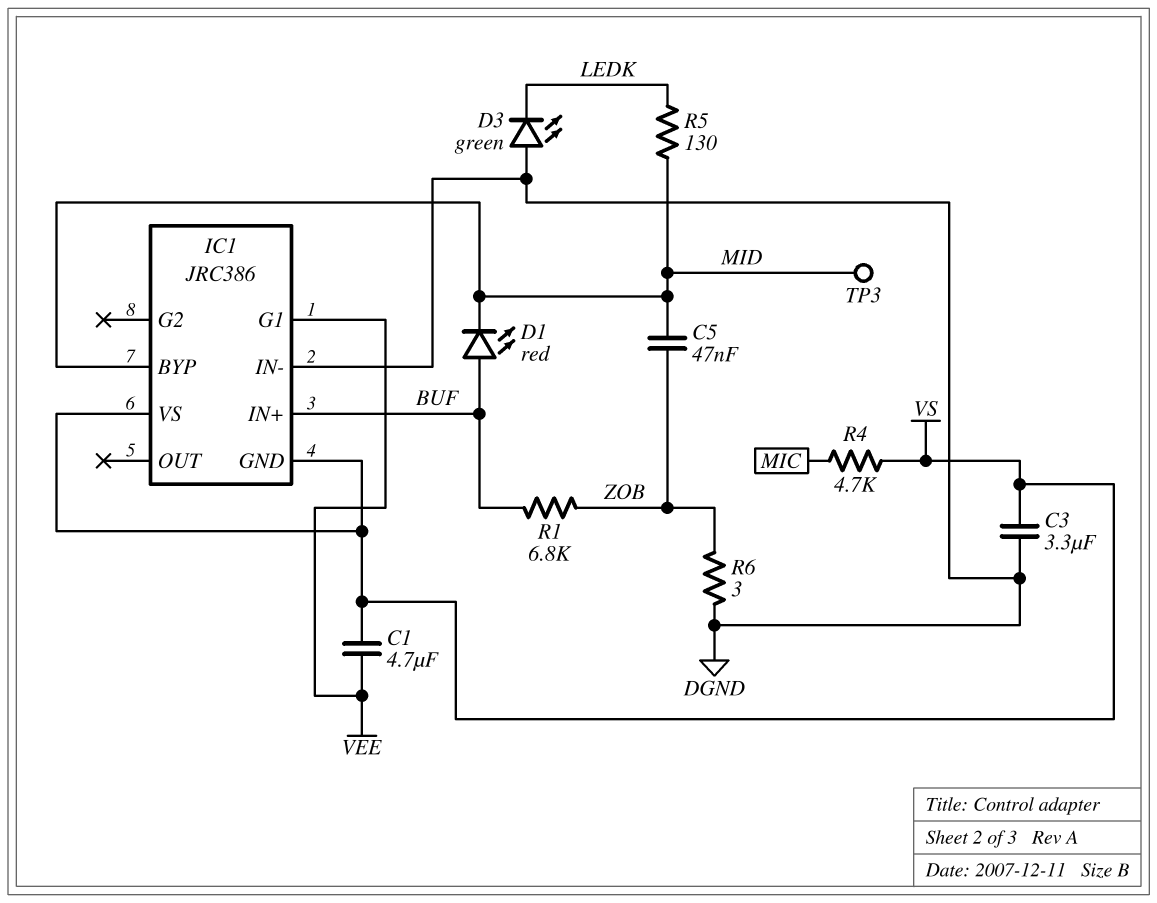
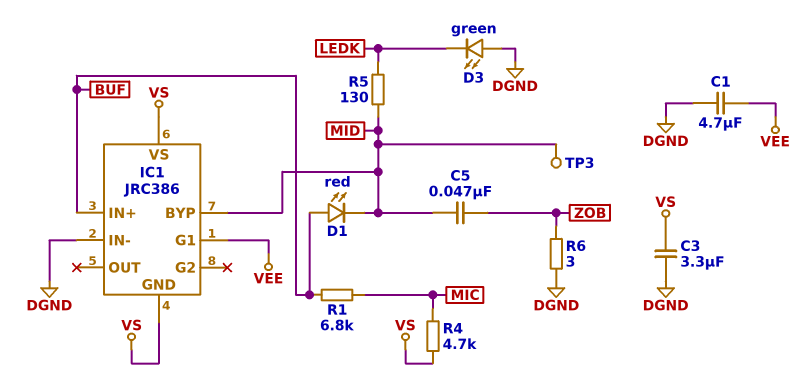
C1: 4.7uF (VEE, VS) -> 4.7uF (DGND, VEE)
R1: 6.8k (BUF, ZOB) -> 6.8k (BUF, MIC)

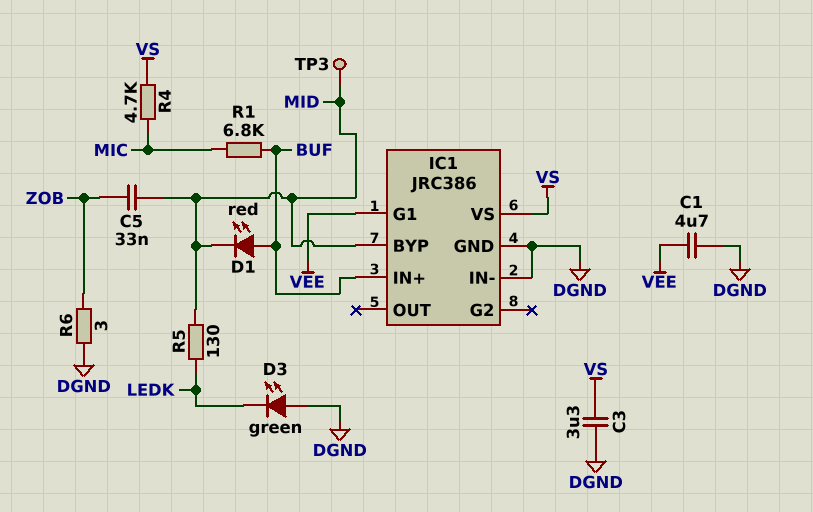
C5: 47nF (MID, ZOB) -> 33nF (MID, ZOB)
IC1 pin GND: VS -> DGND

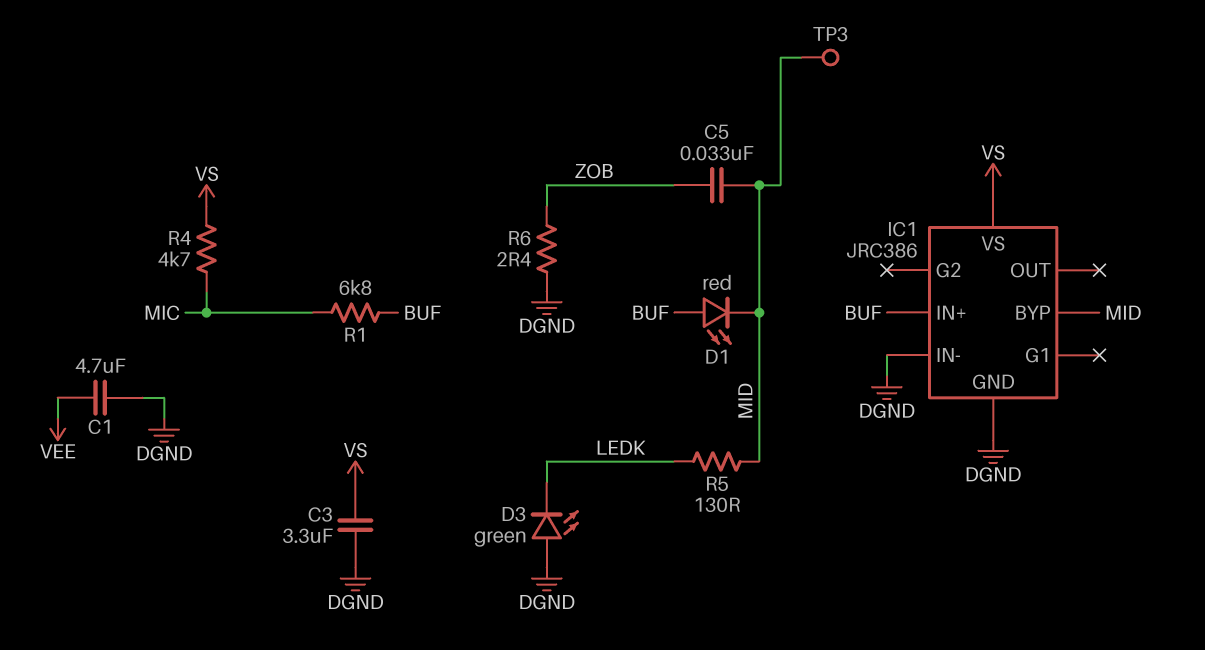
IC1 pin G1: VEE -> none
R6: 3 (DGND, ZOB) -> 2.4 (DGND, ZOB)

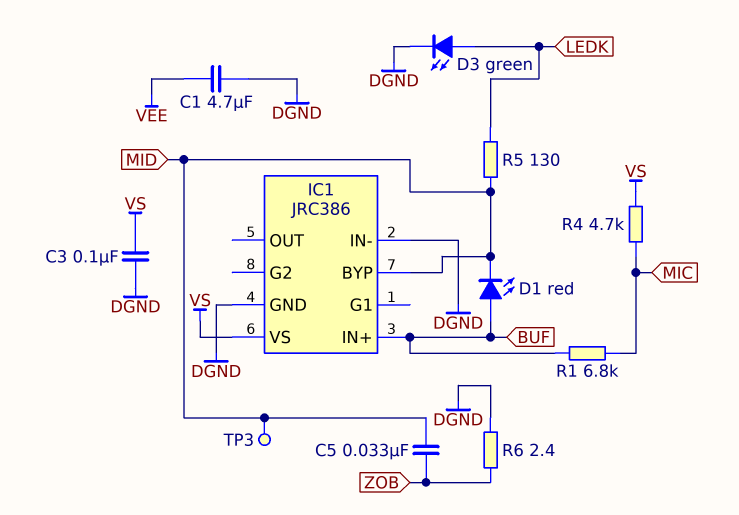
C3: 3.3uF (DGND, VS) -> 100nF (DGND, VS)
D3: LED green (A DGND, K LEDK) -> LED green (A LEDK, K DGND)

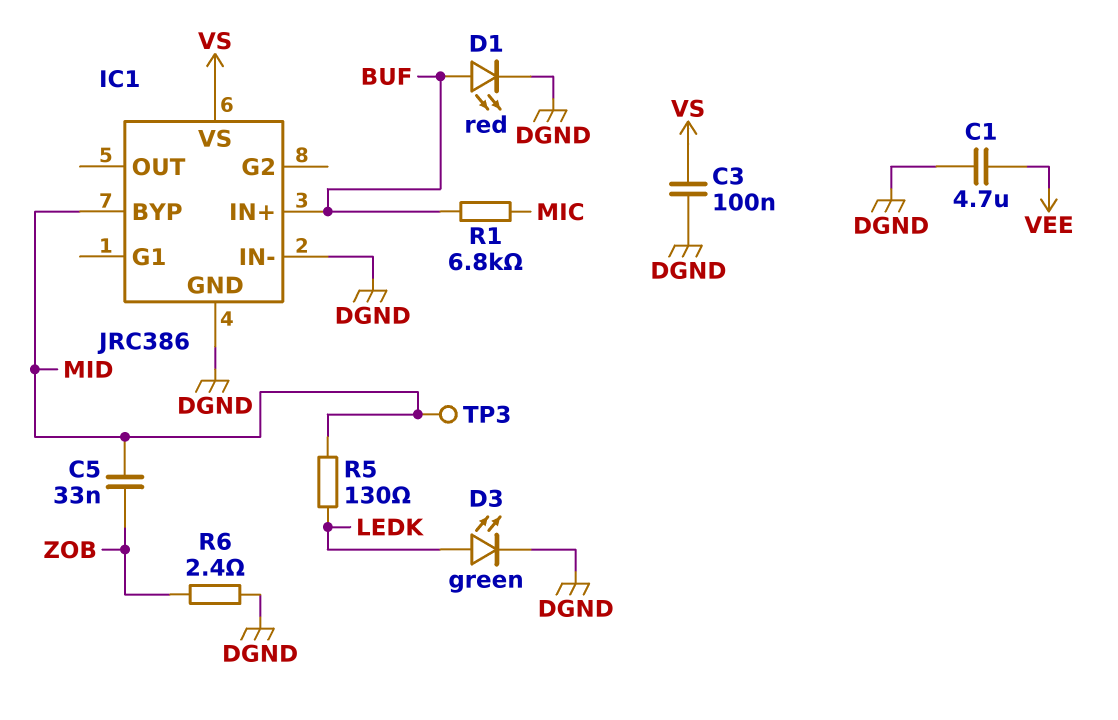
D1: LED red (A BUF, K MID) -> LED red (A BUF, K DGND)
R4: 4.7k (MIC, VS) -> none

